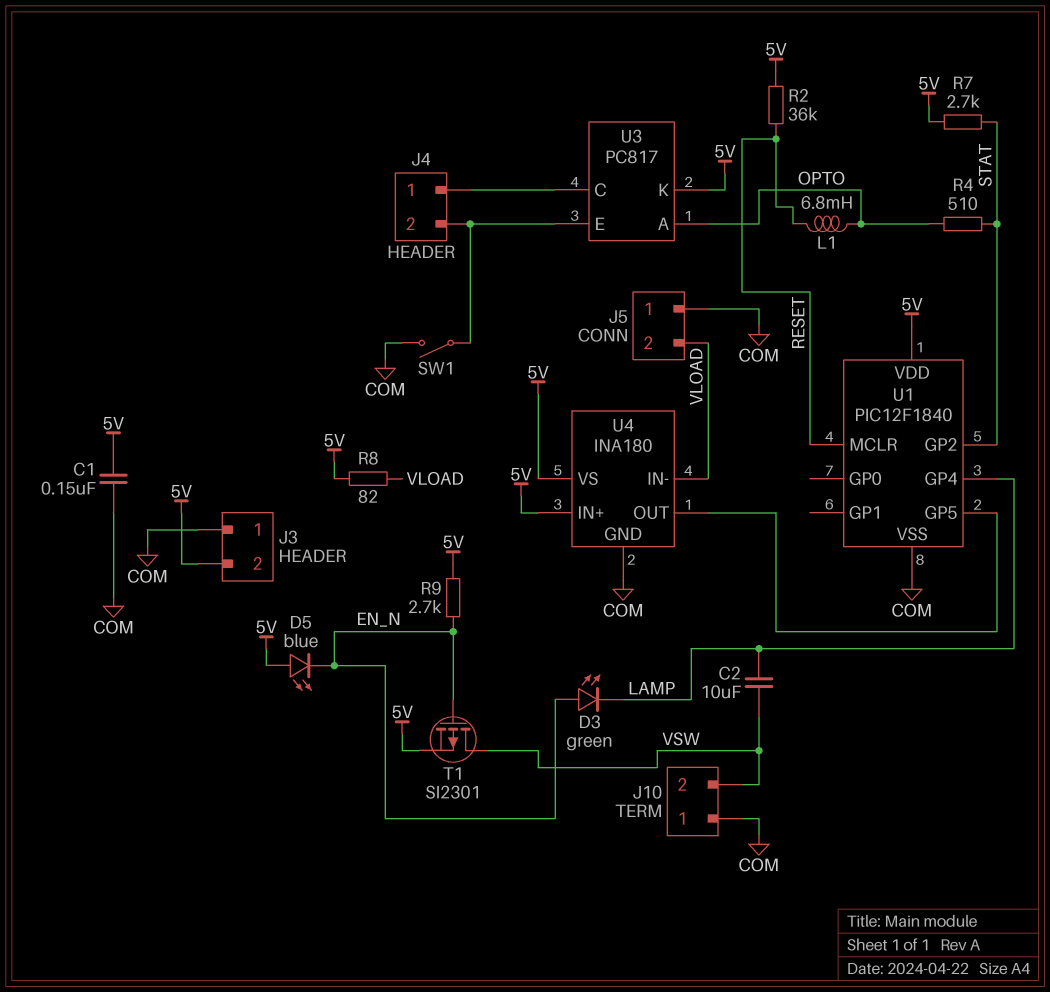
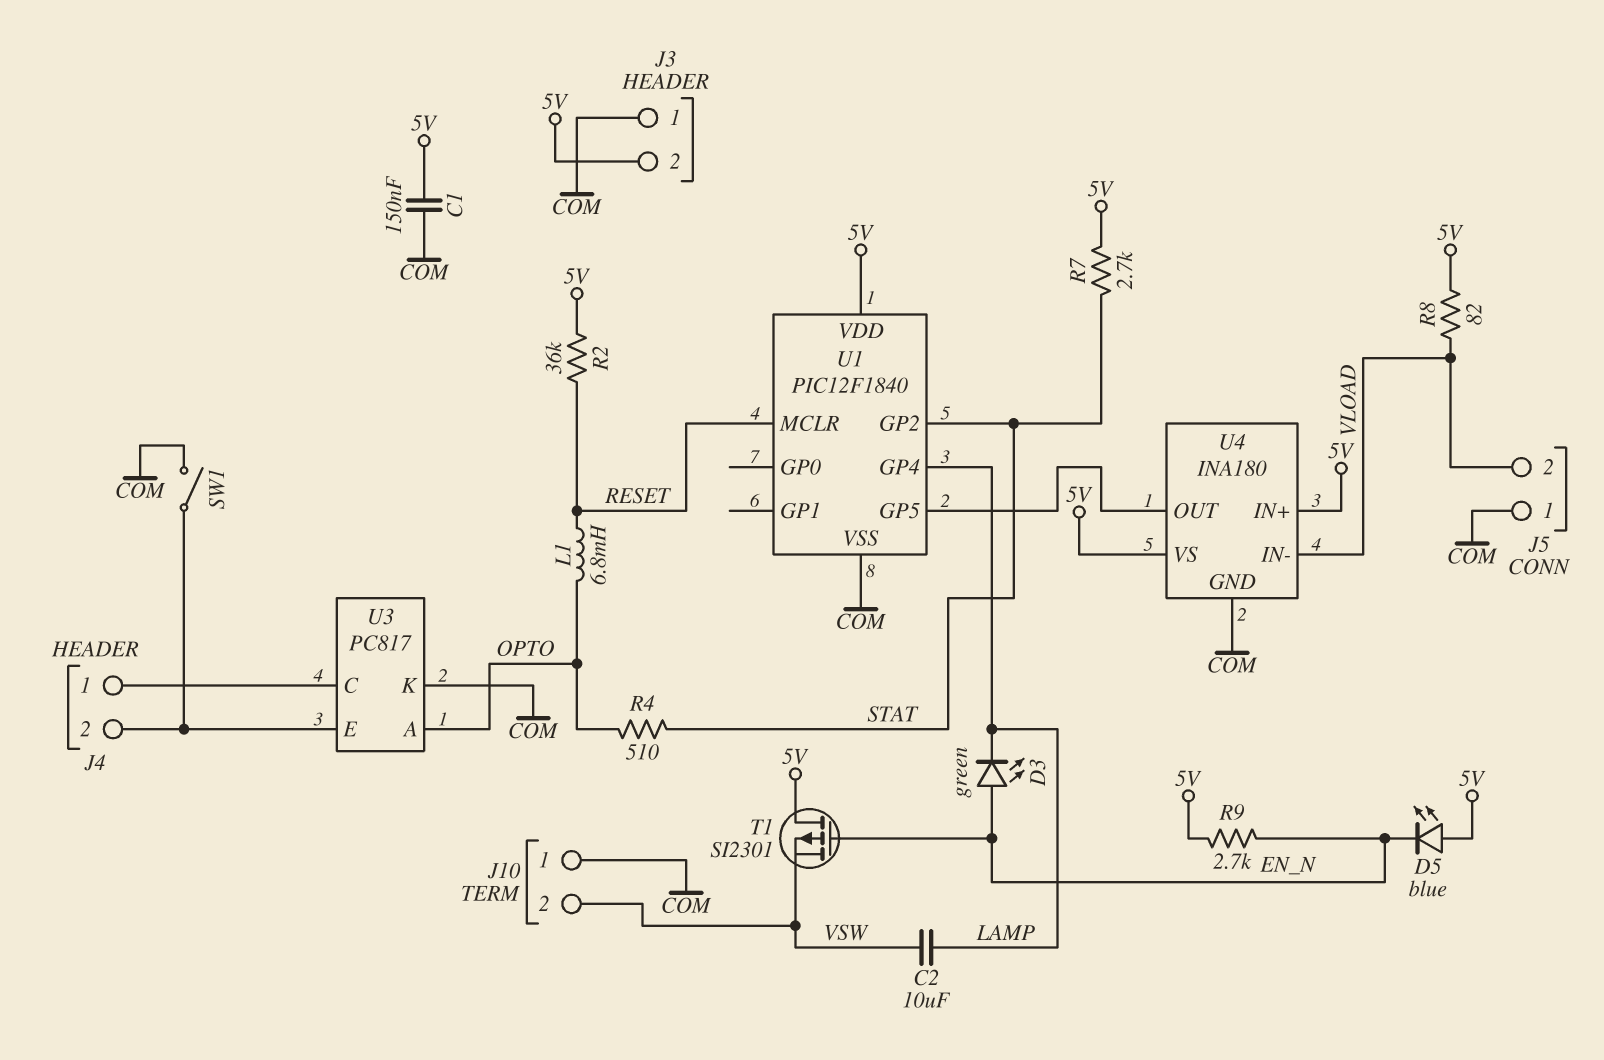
T1: PMOS SI2301 (G EN_N, D VSW, S 5V) -> PMOS SI2301 (G EN_N, D 5V, S VSW)
U3 pin K: 5V -> COM

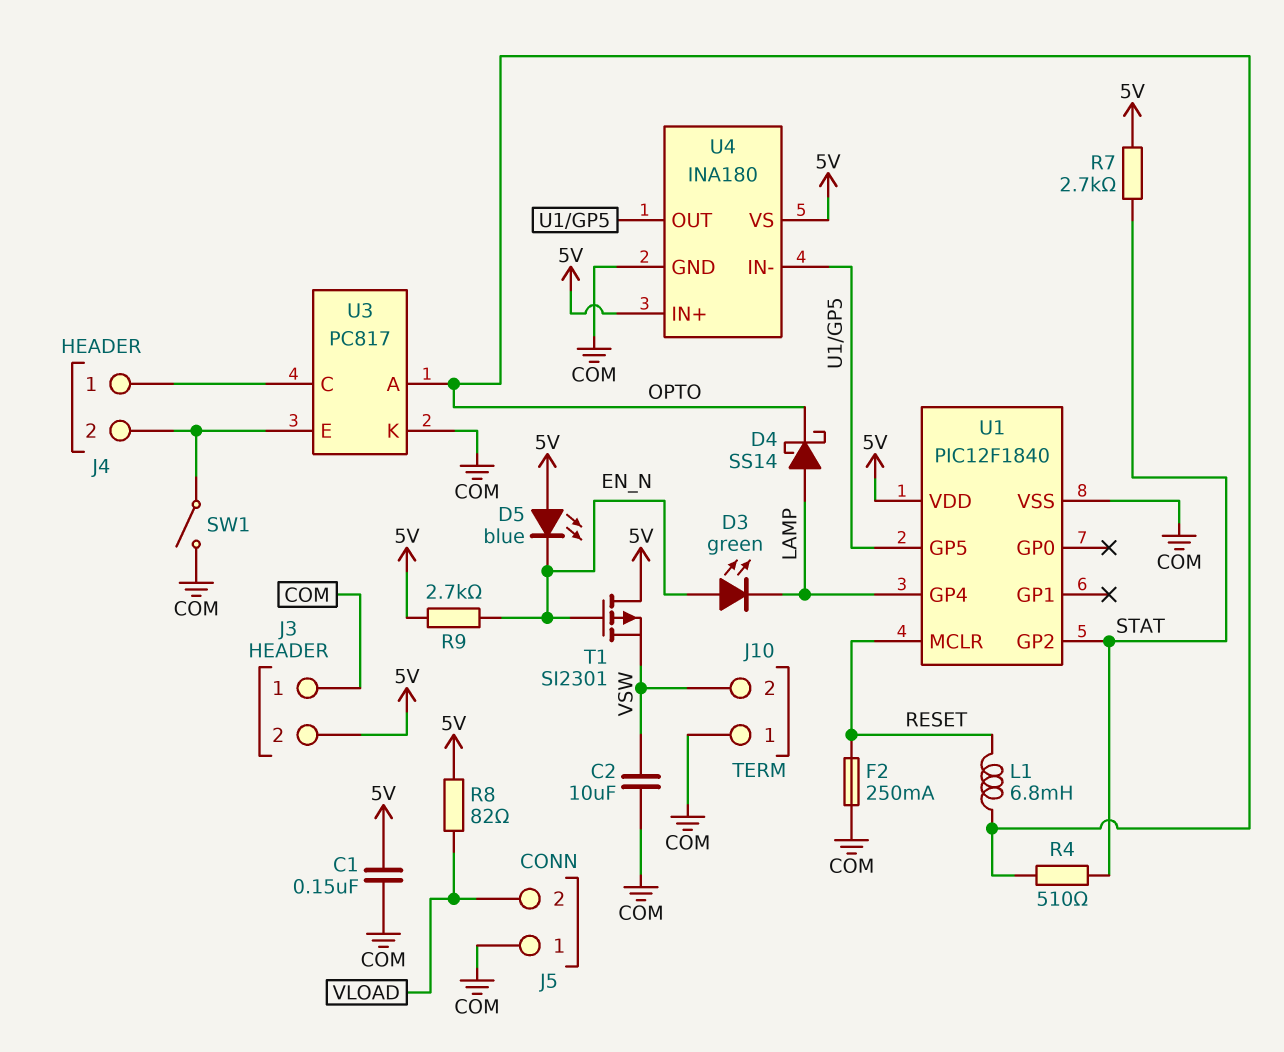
C2: 10uF (LAMP, VSW) -> 10uF (COM, VSW)
D4: none -> schottky SS14 (A LAMP, K OPTO)
F2: none -> 250mA (COM, RESET)
R2: 36k (5V, RESET) -> none
U4 pin IN-: VLOAD -> U1/GP5

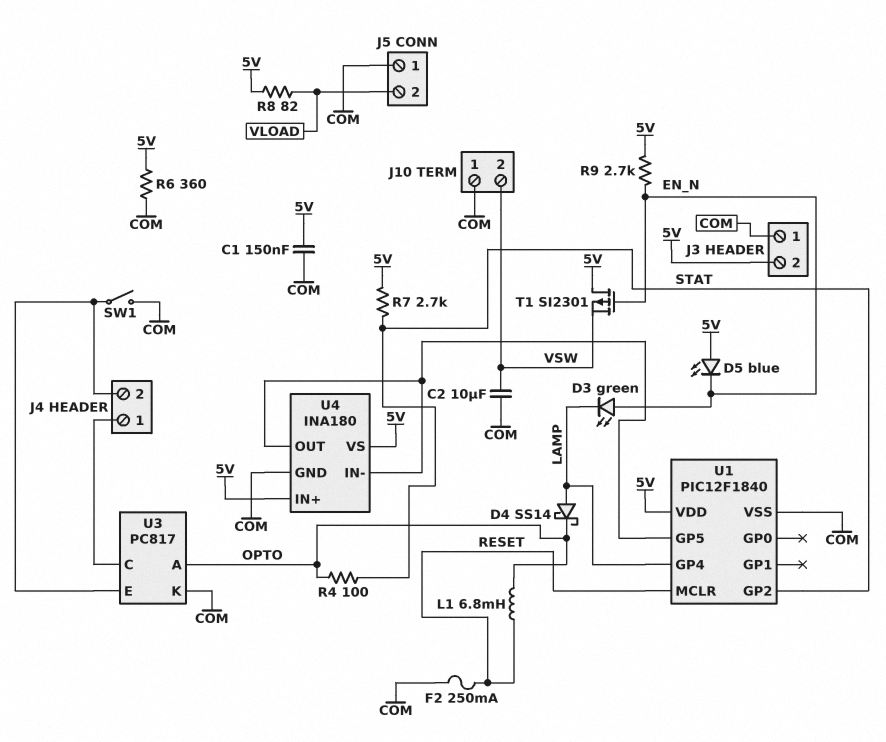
R4: 510 (OPTO, STAT) -> 100 (OPTO, STAT)
R6: none -> 360 (5V, COM)

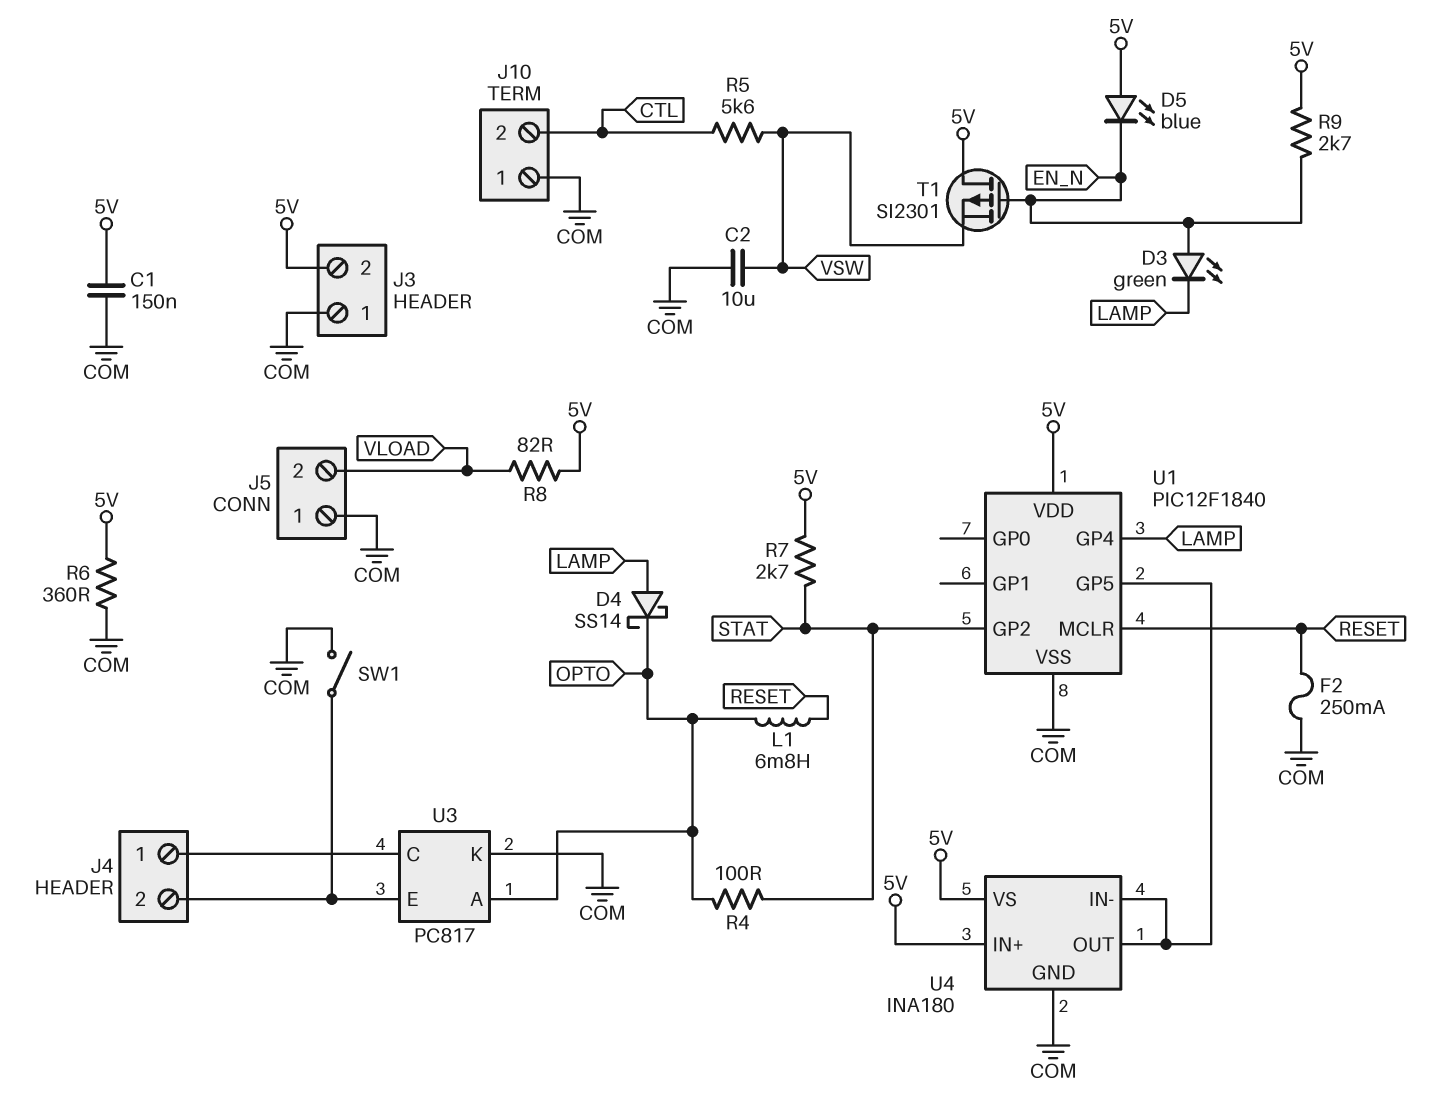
J10 pin 2: VSW -> CTL
R5: none -> 5.6k (CTL, VSW)

